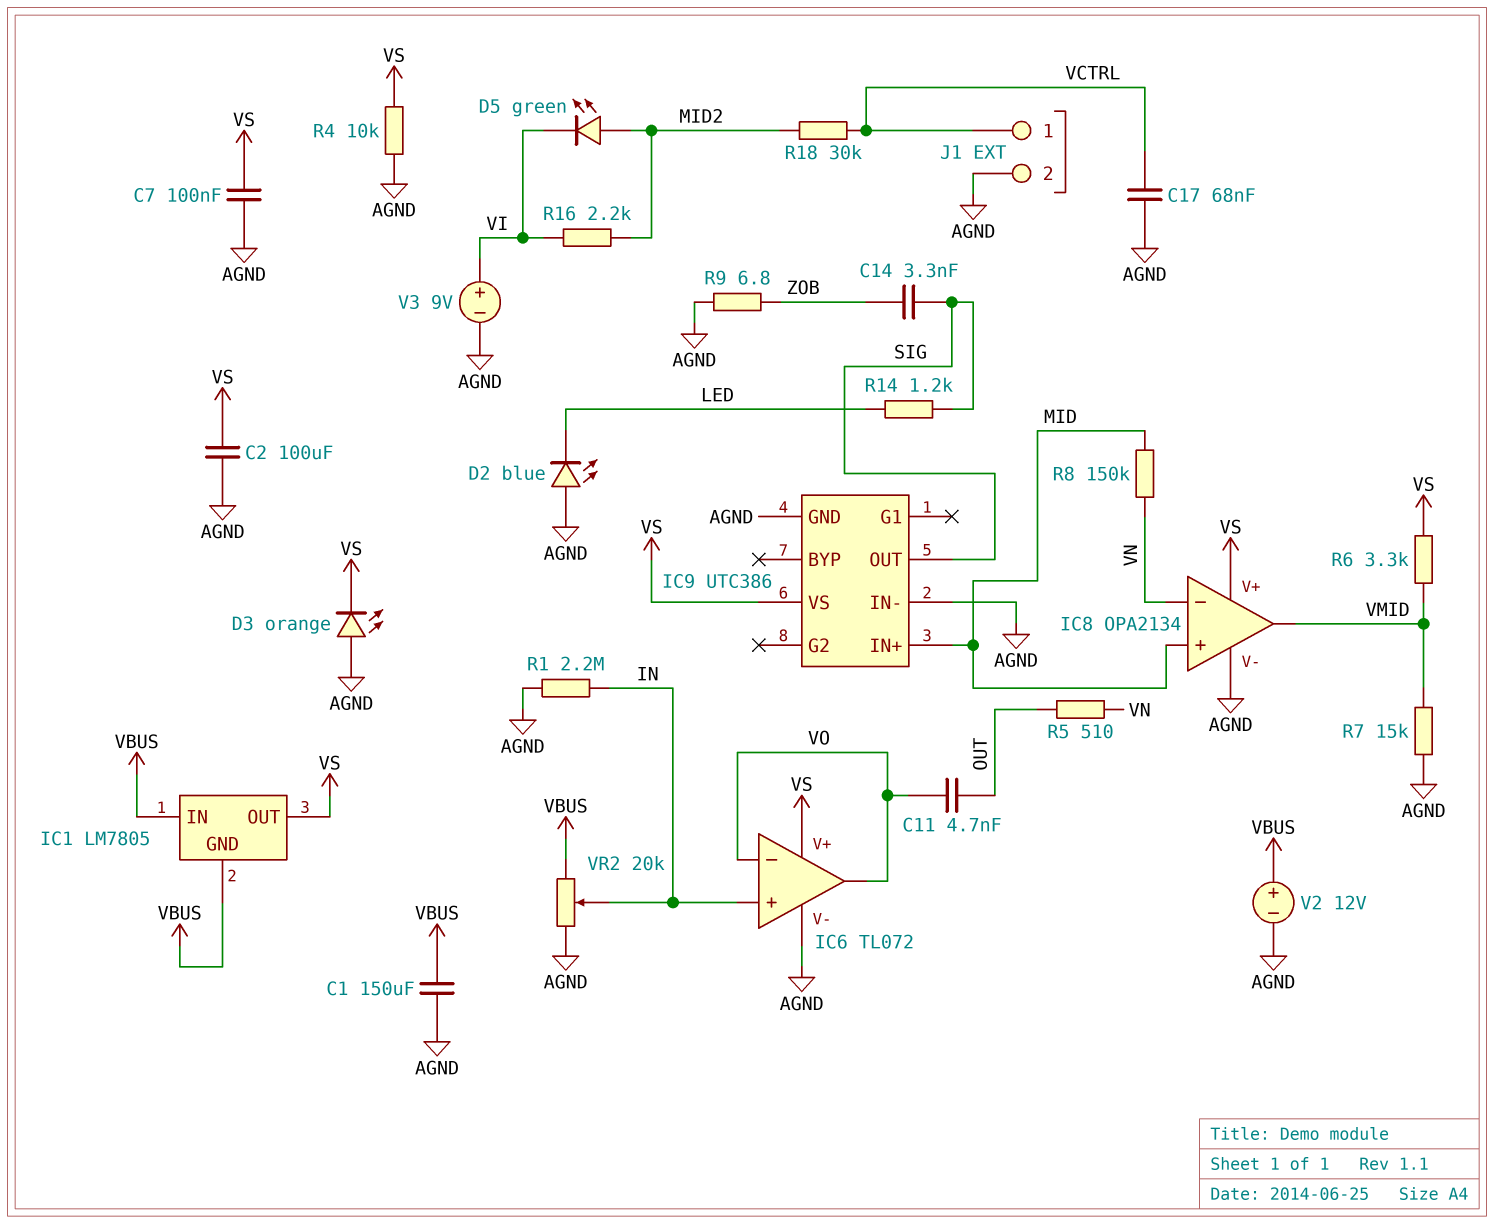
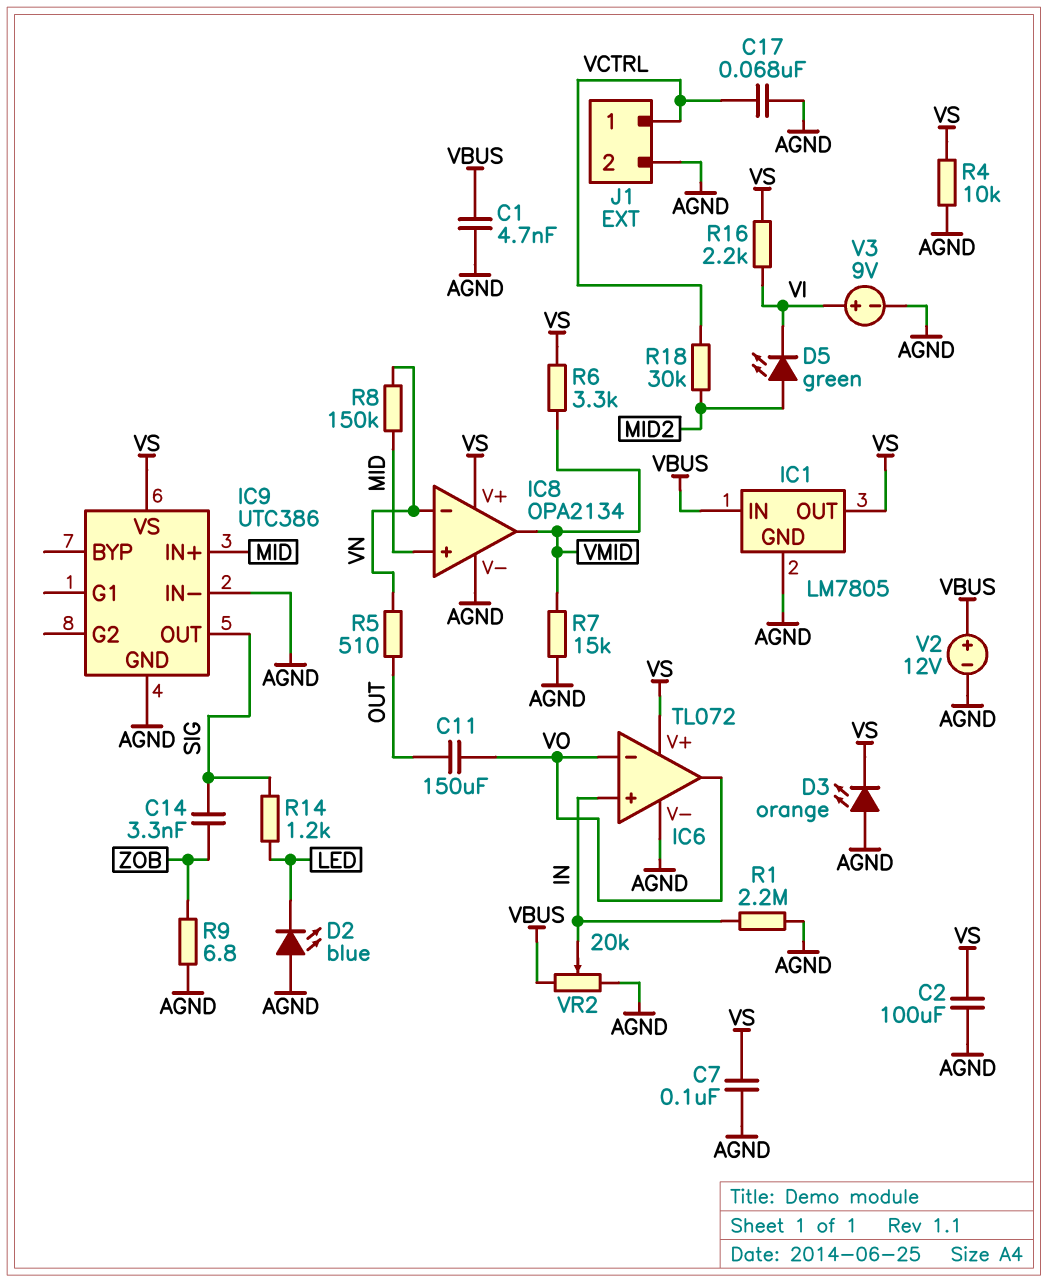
C1: 150uF (AGND, VBUS) -> 4.7nF (AGND, VBUS)
C11: 4.7nF (OUT, VO) -> 150uF (OUT, VO)
IC1 pin GND: VBUS -> AGND
R16: 2.2k (MID2, VI) -> 2.2k (VI, VS)

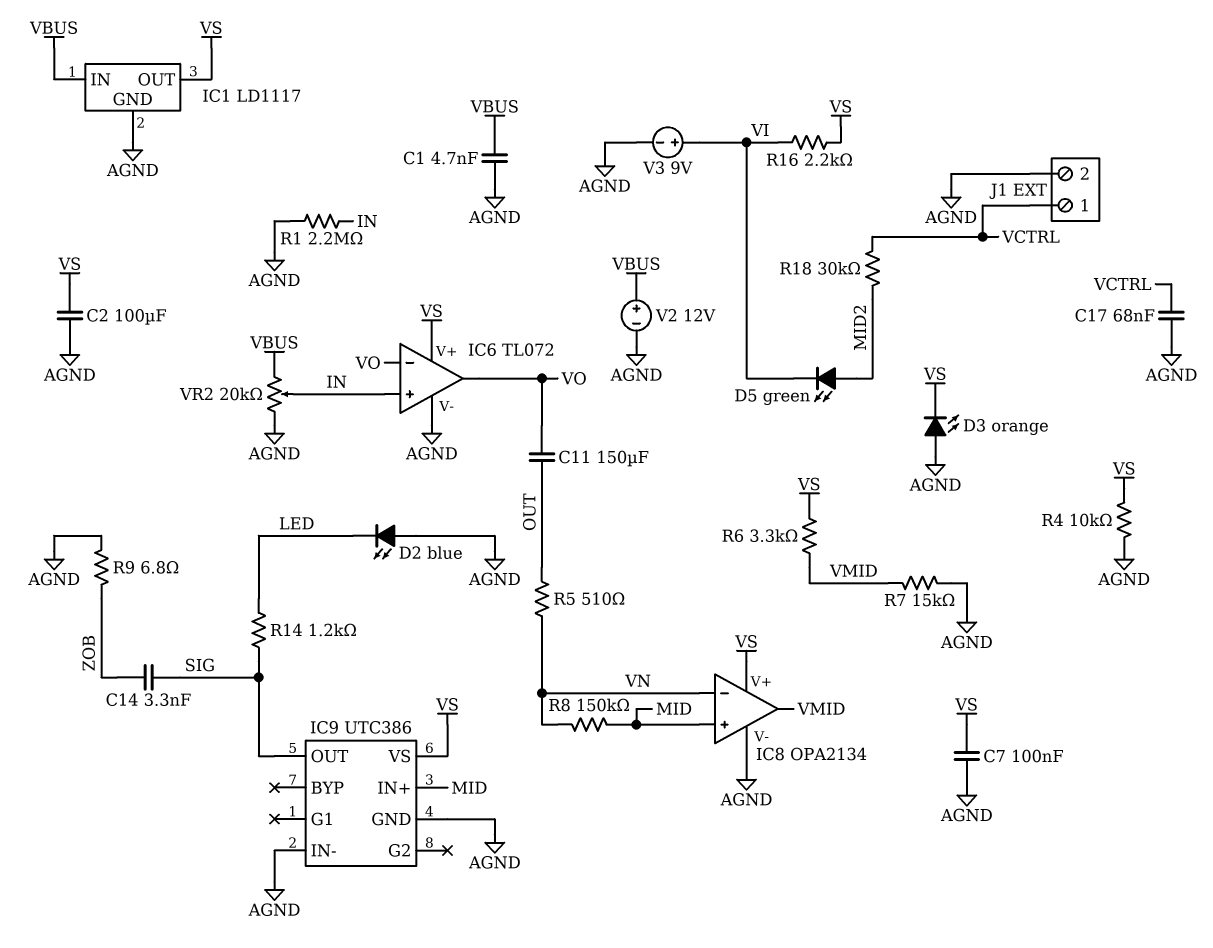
IC1: LM7805 -> LD1117

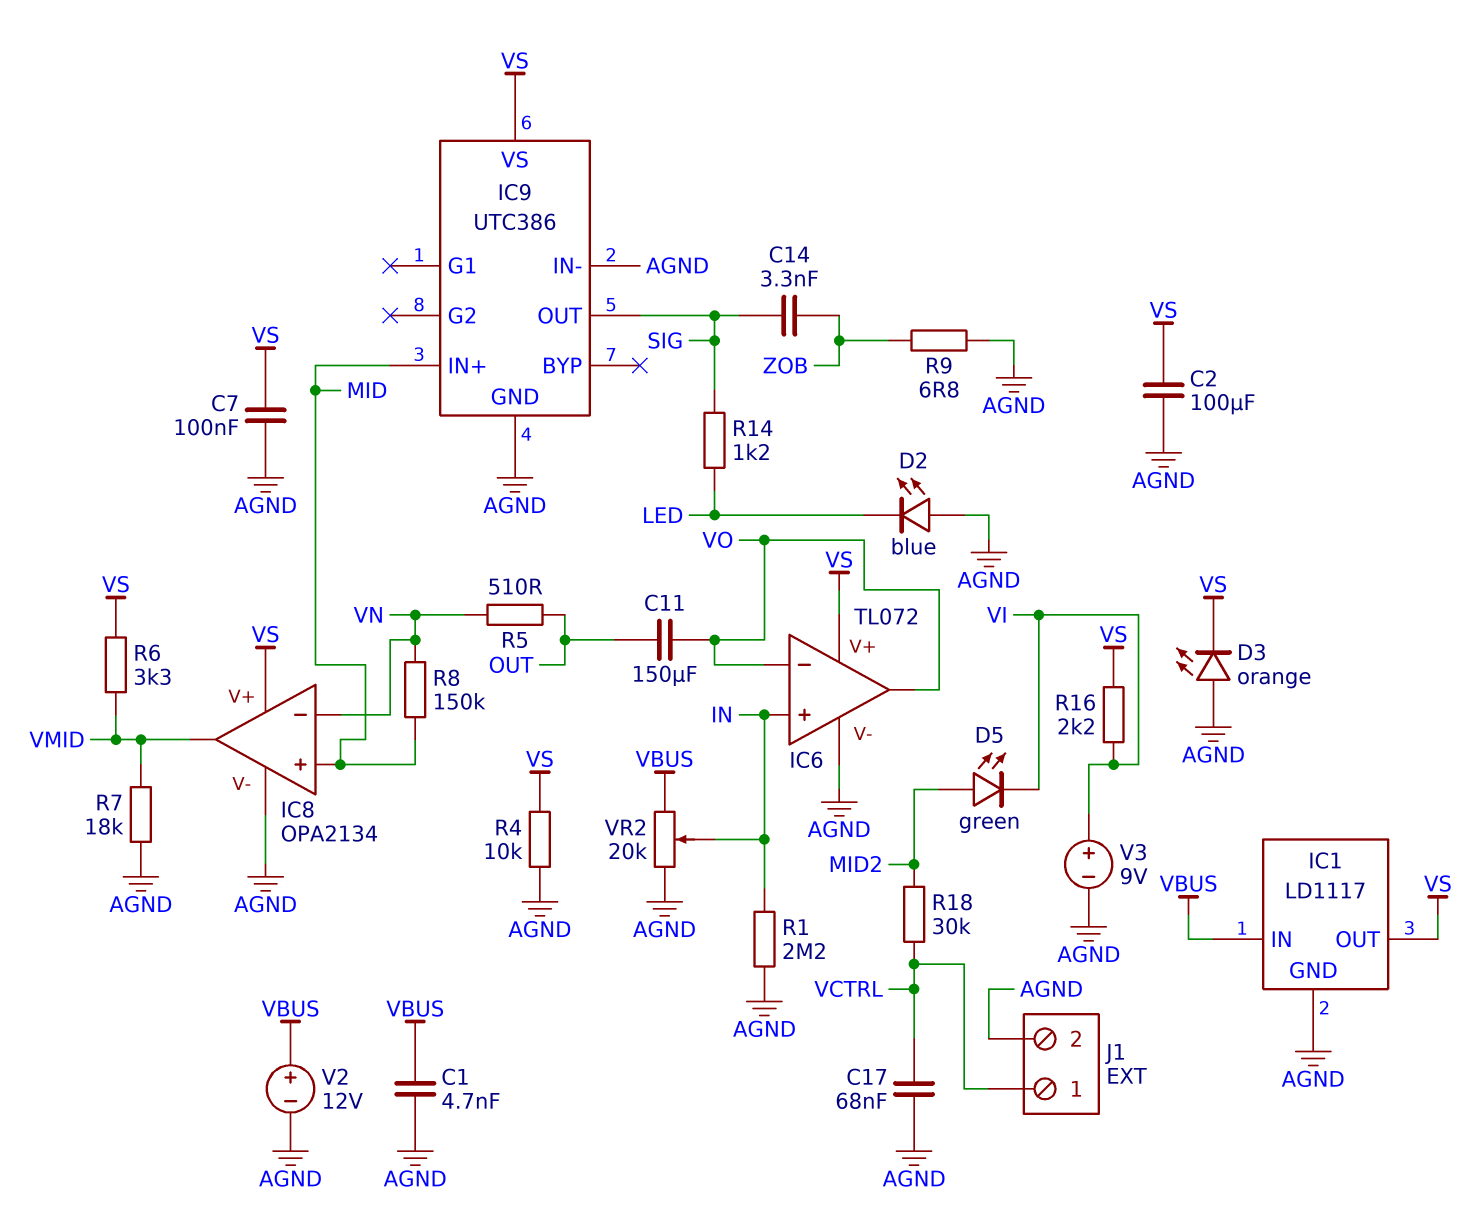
R7: 15k (AGND, VMID) -> 18k (AGND, VMID)

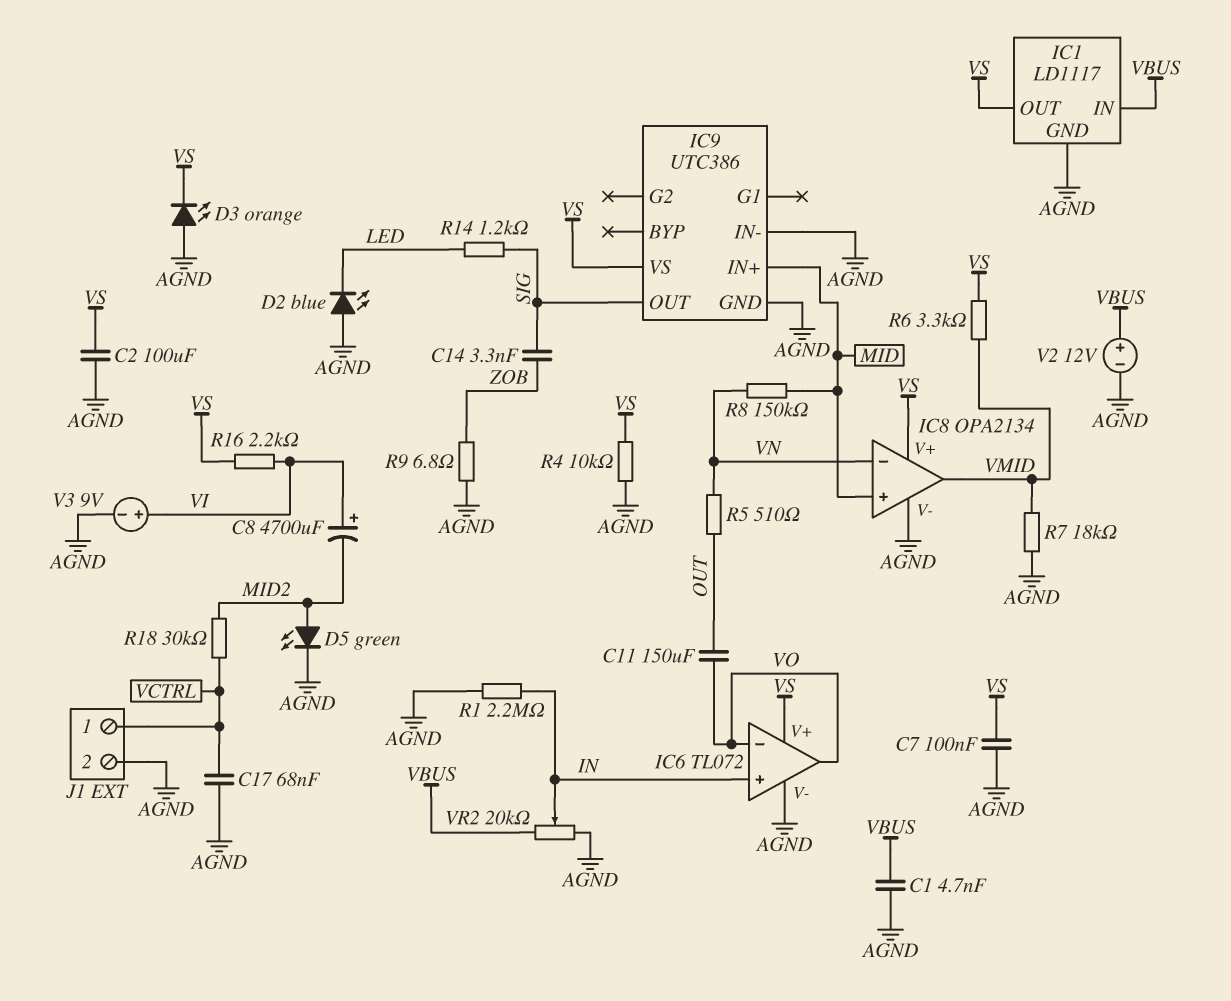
C8: none -> 4700uF (plus VI, minus MID2)
D5: LED green (A MID2, K VI) -> LED green (A MID2, K AGND)

